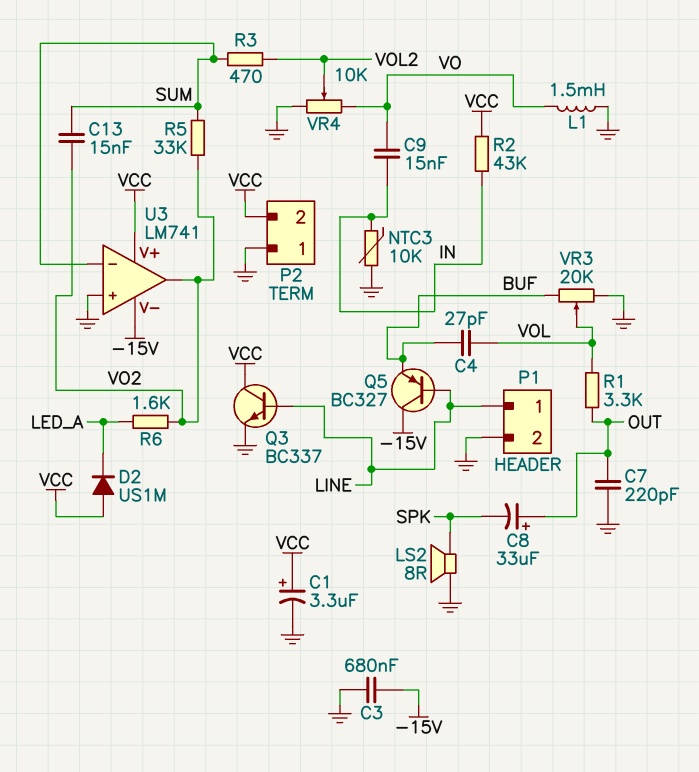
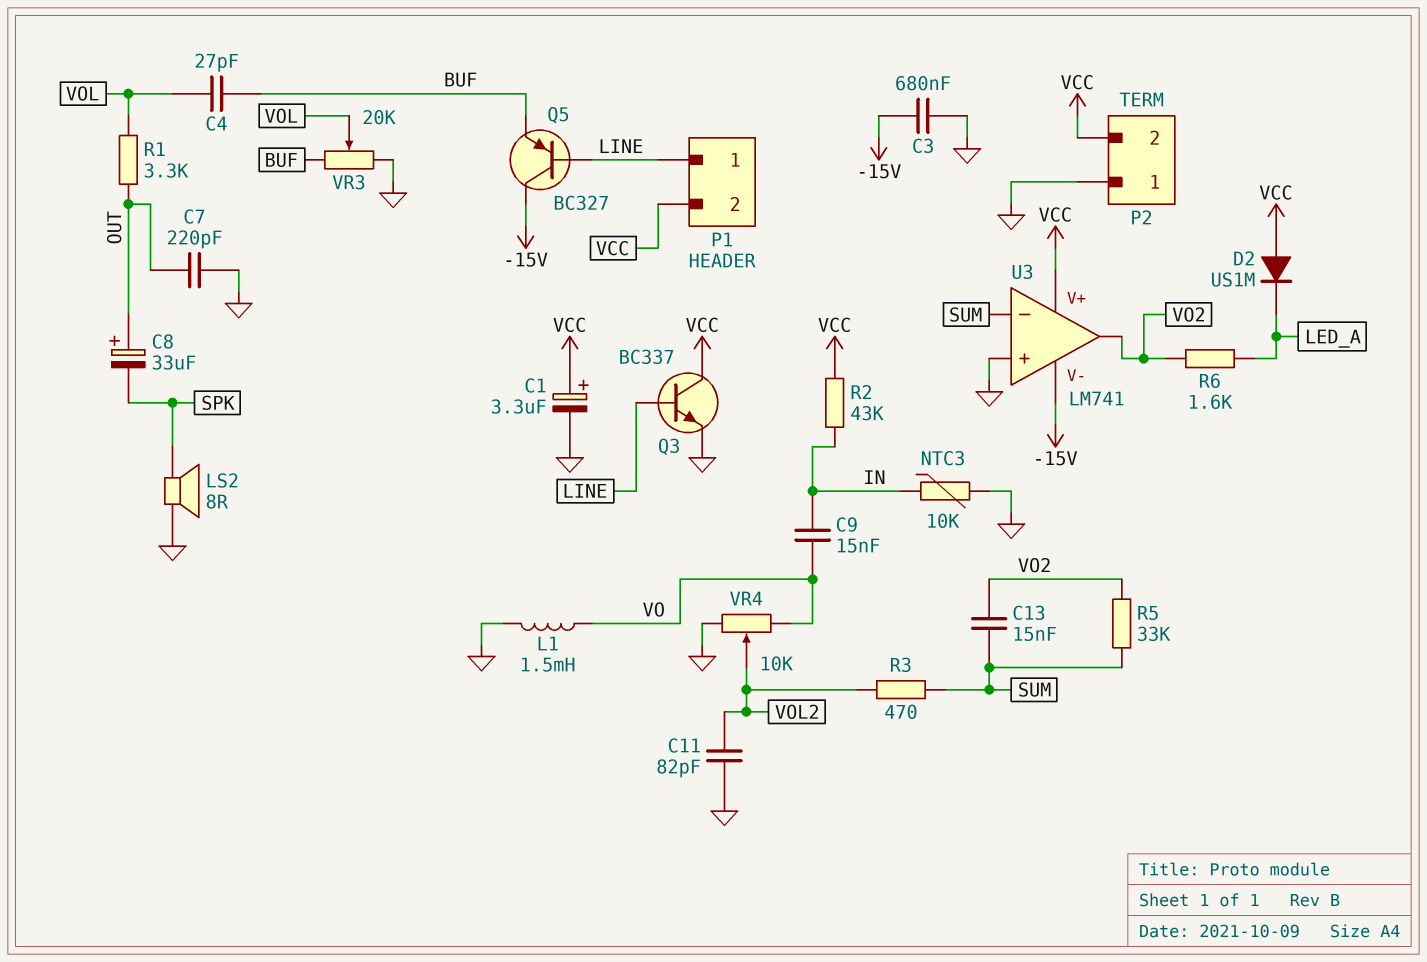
C11: none -> 82pF (GND, VOL2)
P1 pin 2: GND -> VCC

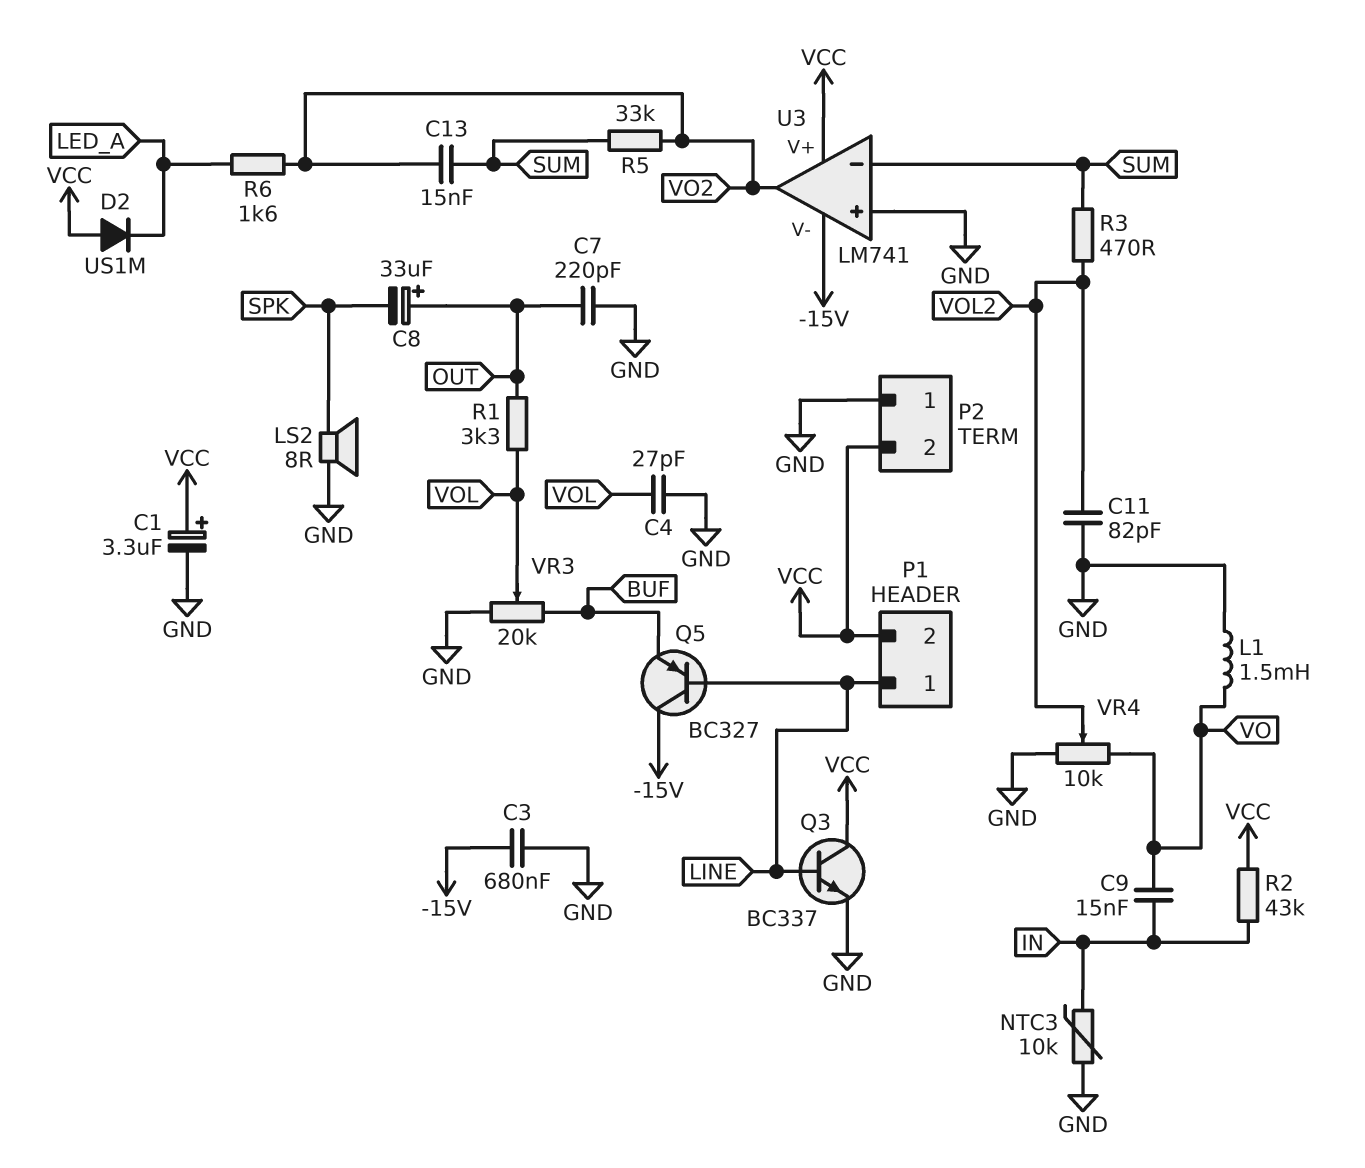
C4: 27pF (BUF, VOL) -> 27pF (GND, VOL)

